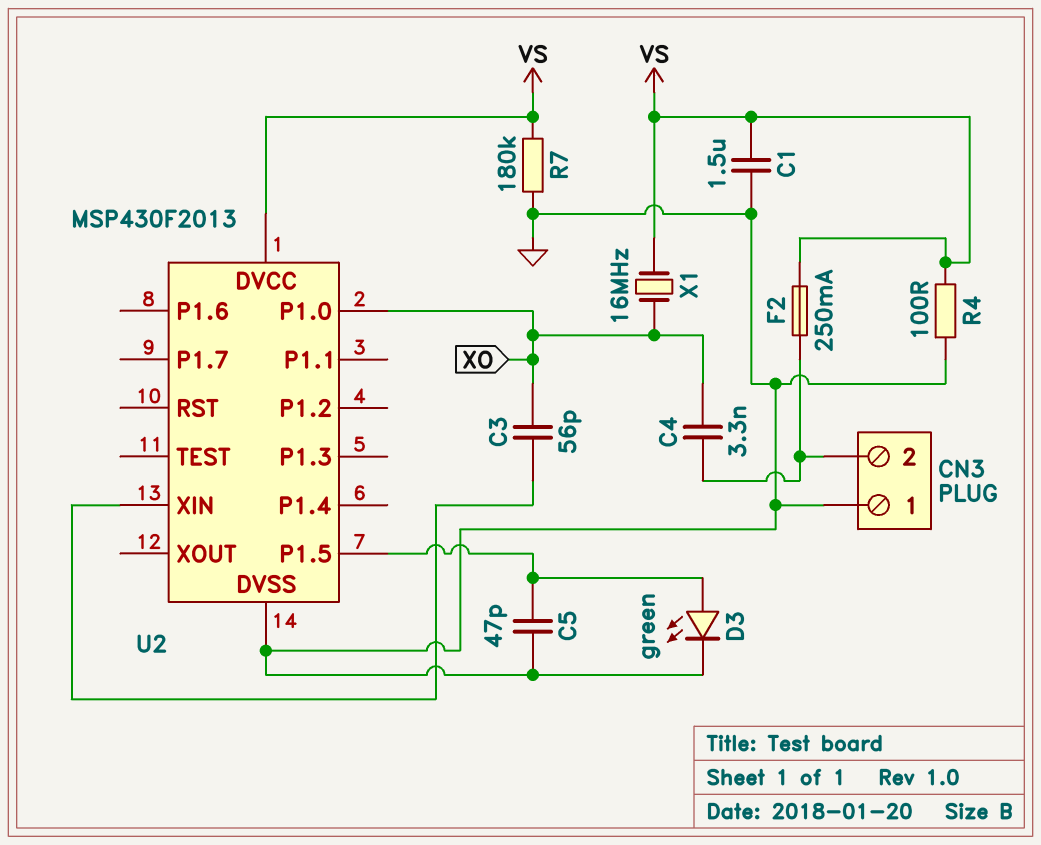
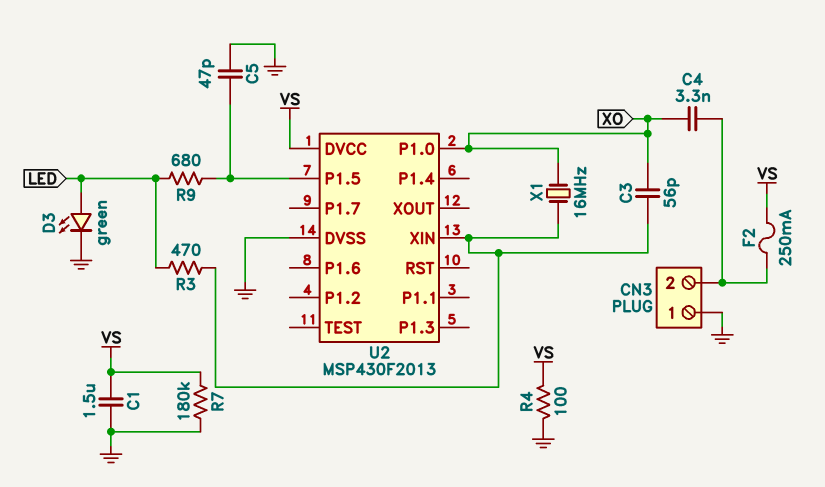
D3: LED green (A U2/P1.5, K GND) -> LED green (A LED, K GND)
R3: none -> 470 (LED, U2/XIN)
R9: none -> 680 (LED, U2/P1.5)
X1: 16MHz (VS, XO) -> 16MHz (U2/XIN, XO)

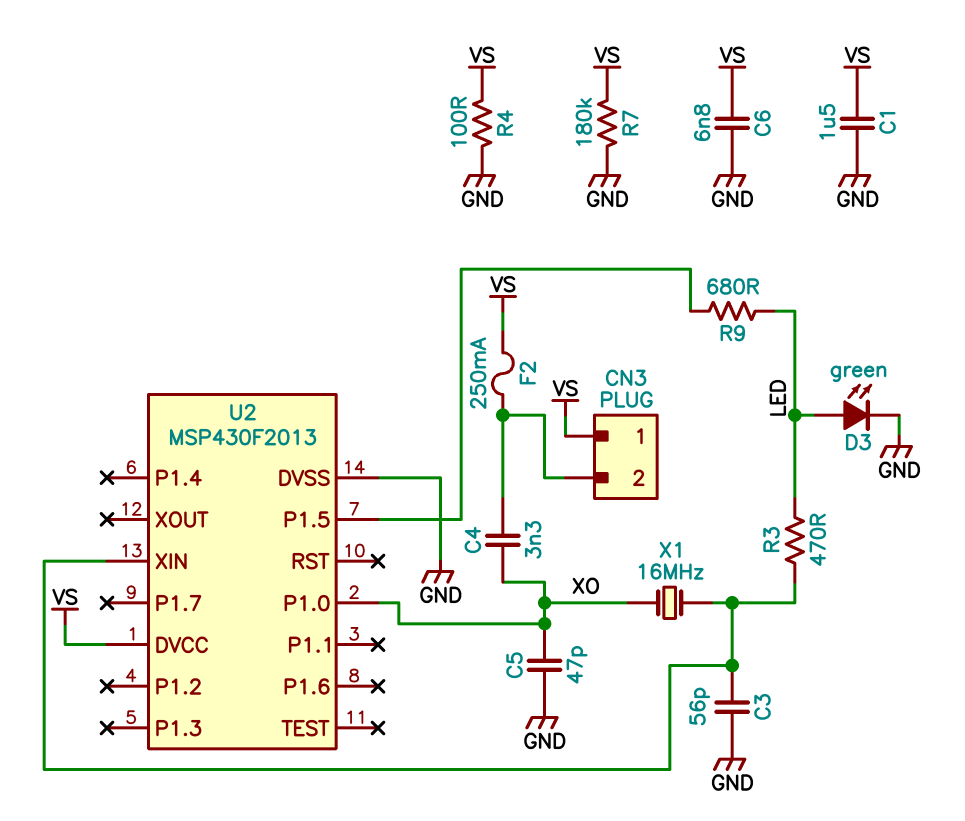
C3: 56pF (U2/XIN, XO) -> 56pF (GND, U2/XIN)
C5: 47pF (GND, U2/P1.5) -> 47pF (GND, XO)
C6: none -> 6.8nF (GND, VS)
CN3 pin 1: GND -> VS

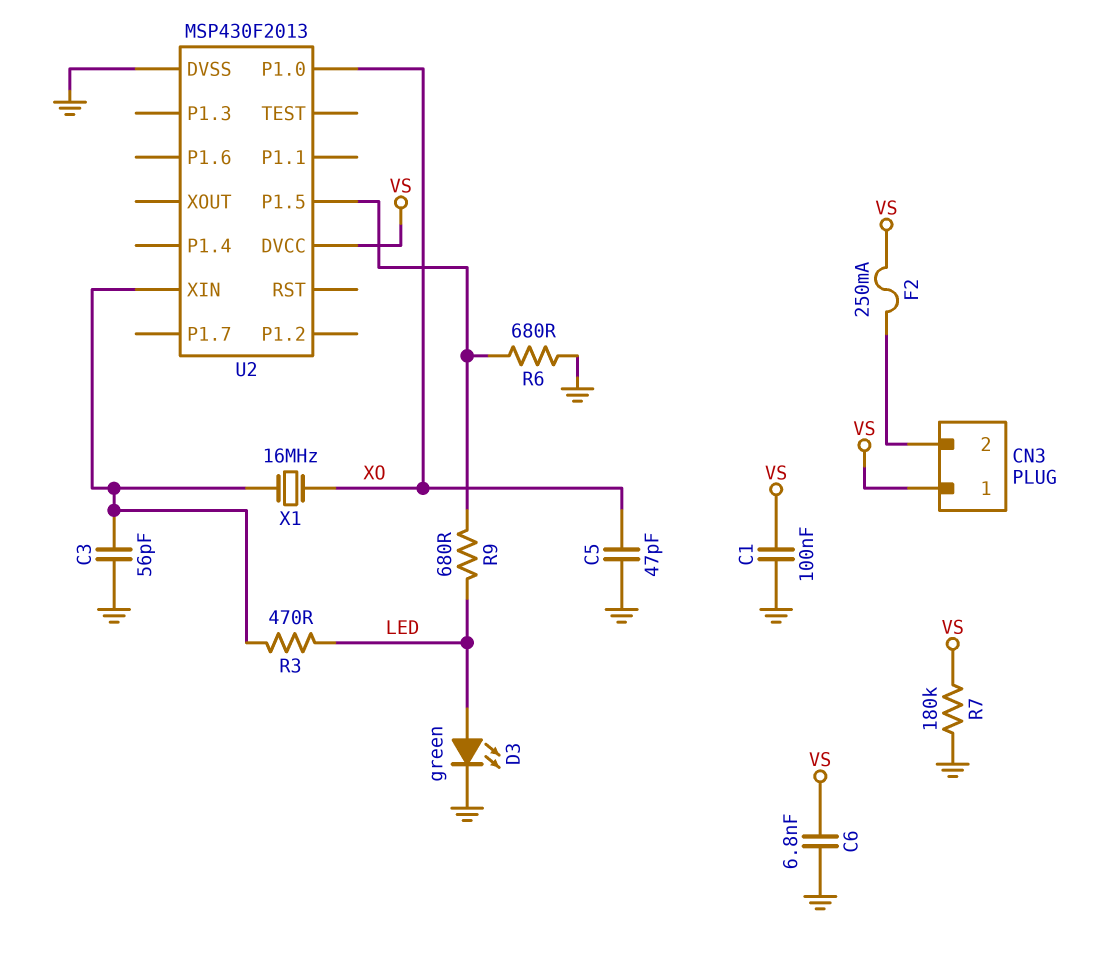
C1: 1.5uF (GND, VS) -> 100nF (GND, VS)
C4: 3.3nF (CN3/2, XO) -> none
R4: 100 (GND, VS) -> none
R6: none -> 680 (GND, U2/P1.5)

